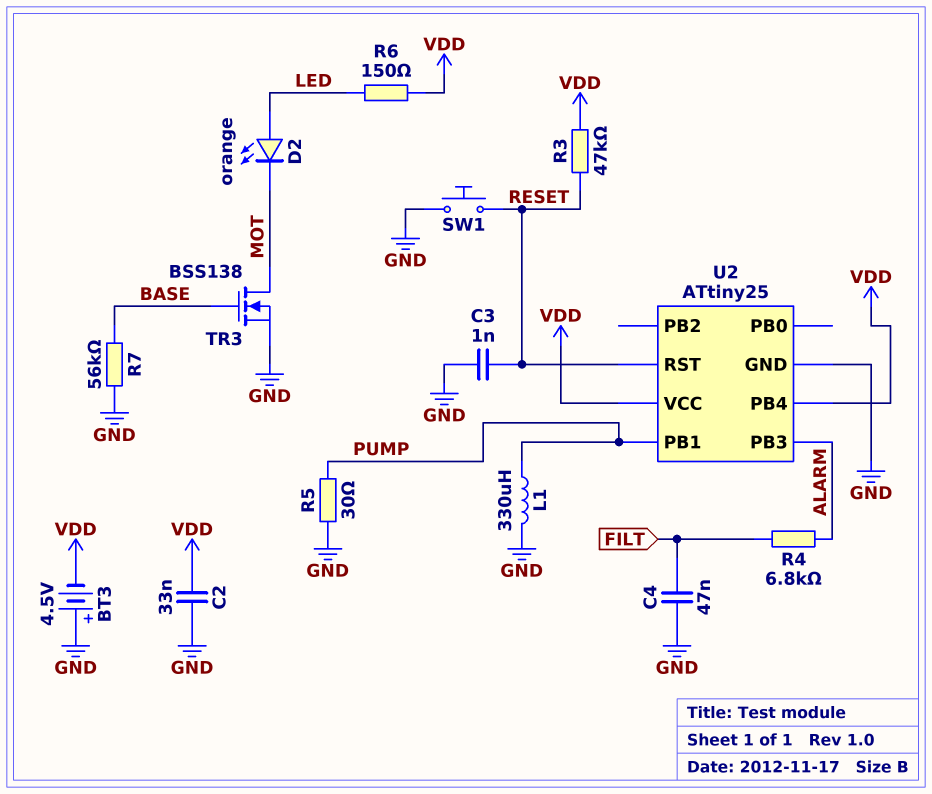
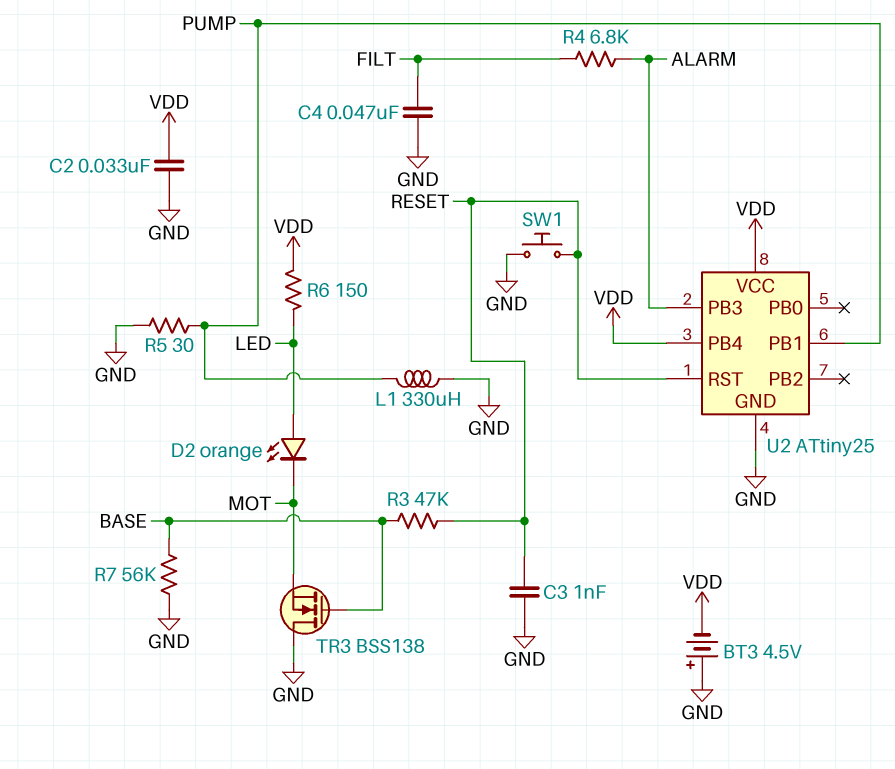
R3: 47k (RESET, VDD) -> 47k (BASE, RESET)
TR3: NMOS BSS138 (G BASE, D MOT, S GND) -> NMOS BSS138 (G BASE, D GND, S MOT)

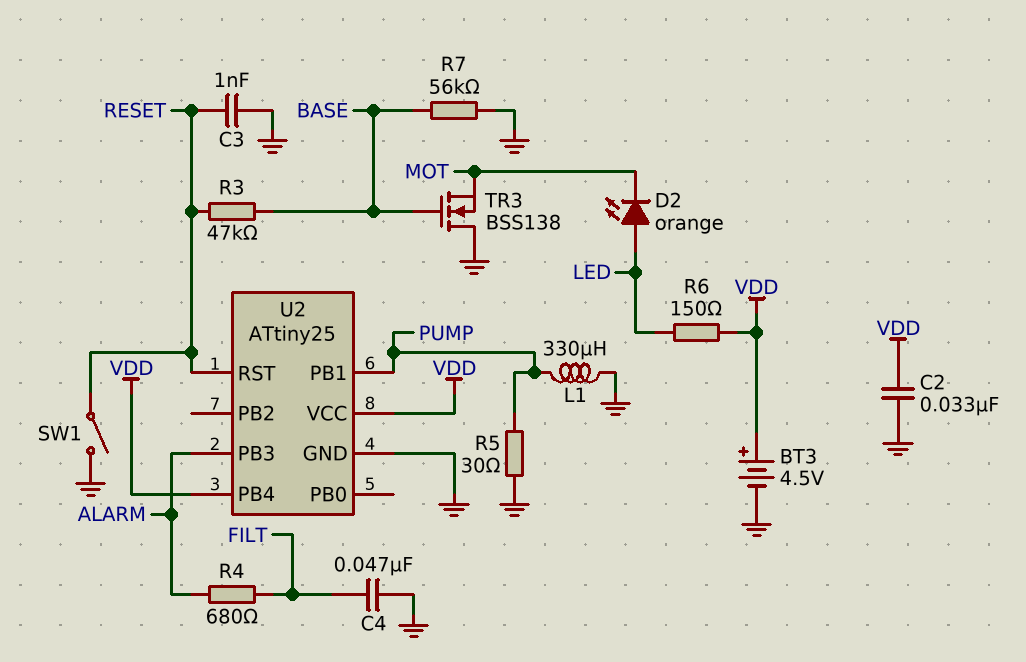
BT3: 4.5V (plus GND, minus VDD) -> 4.5V (plus VDD, minus GND)
R4: 6.8k (ALARM, FILT) -> 680 (ALARM, FILT)
SW1: button (GND, RESET) -> switch (GND, RESET)

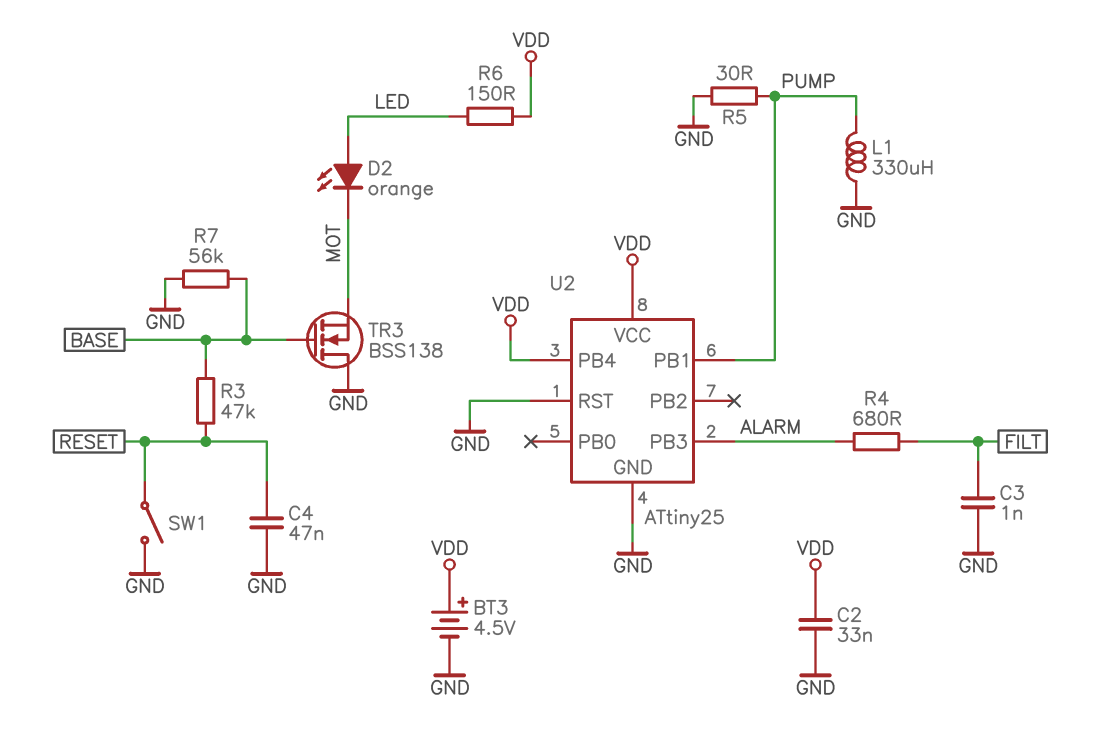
C3: 1nF (GND, RESET) -> 1nF (FILT, GND)
C4: 47nF (FILT, GND) -> 47nF (GND, RESET)
U2 pin RST: RESET -> GND

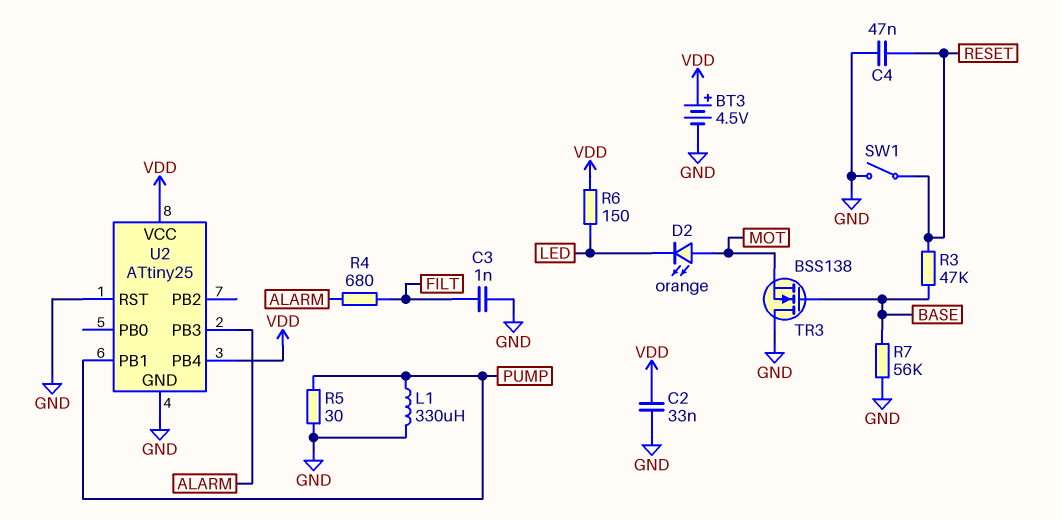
D2: LED orange (A LED, K MOT) -> LED orange (A MOT, K LED)

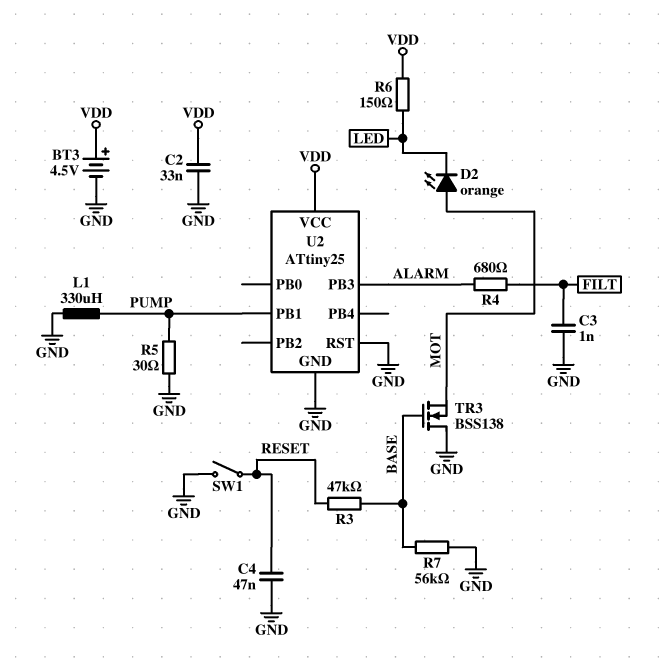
U2 pin PB4: VDD -> none

